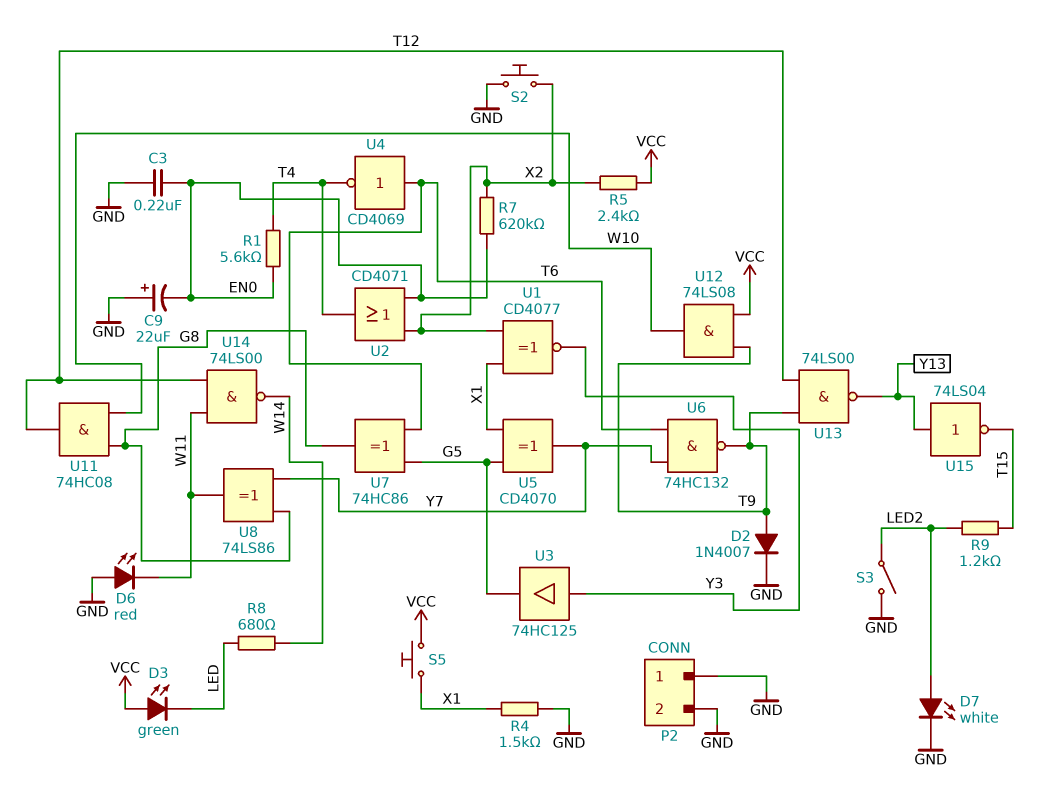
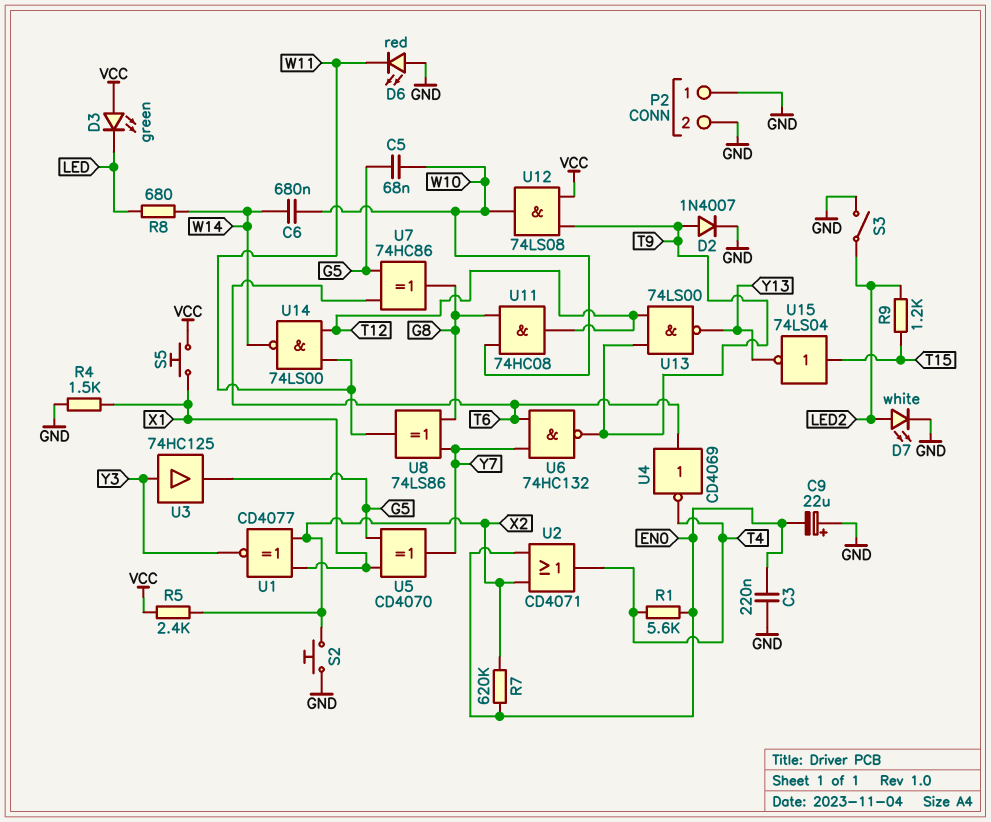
C5: none -> 68nF (G5, W10)
C6: none -> 680nF (W10, W14)
U15: NOT 74LS04 (in Y13, out T15) -> NOT 74LS04 (in T15, out Y13)

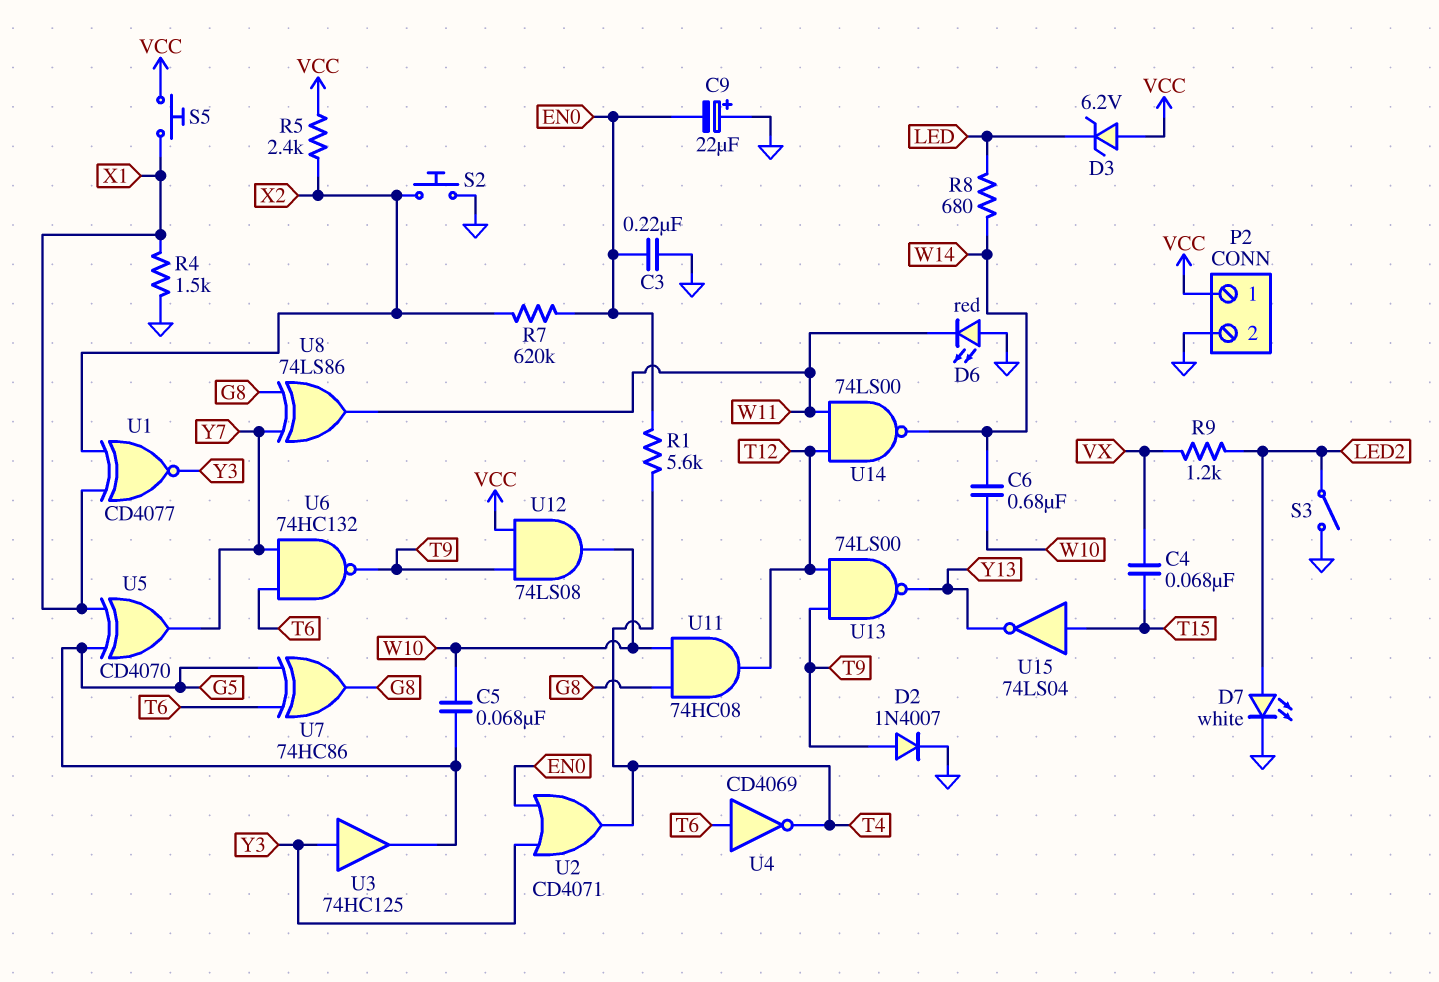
C4: none -> 68nF (T15, VX)
D3: LED green (A VCC, K LED) -> zener 6.2V (A VCC, K LED)
P2 pin 1: GND -> VCC
R9: 1.2k (LED2, T15) -> 1.2k (LED2, VX)
U2: OR CD4071 (in EN0, in X2, out T4) -> OR CD4071 (in EN0, in Y3, out T4)

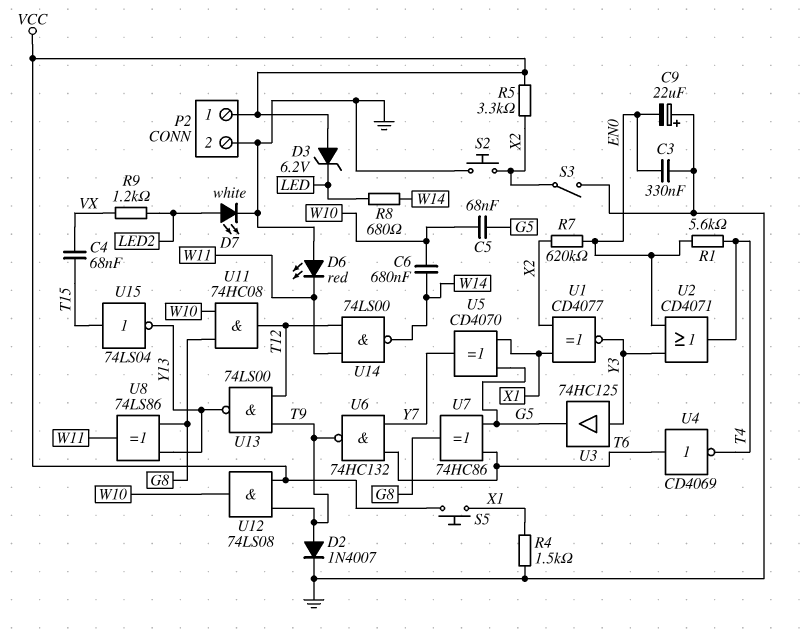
C3: 220nF (EN0, GND) -> 330nF (EN0, GND)
R5: 2.4k (VCC, X2) -> 3.3k (VCC, X2)
S3: switch (GND, LED2) -> switch (GND, X2)
U8: XOR 74LS86 (in G8, in Y7, out W11) -> XOR 74LS86 (in G8, in Y13, out W11)

